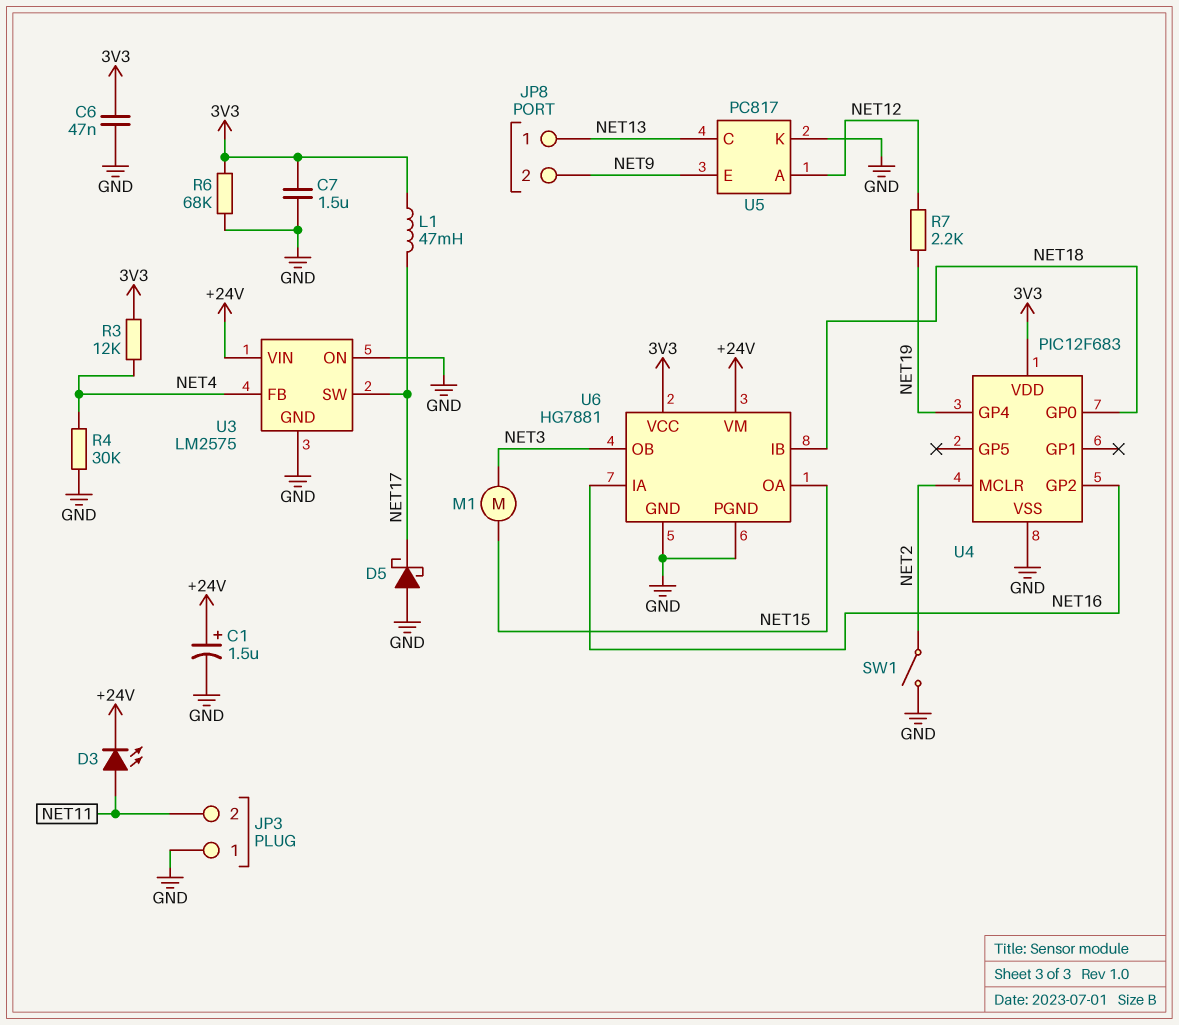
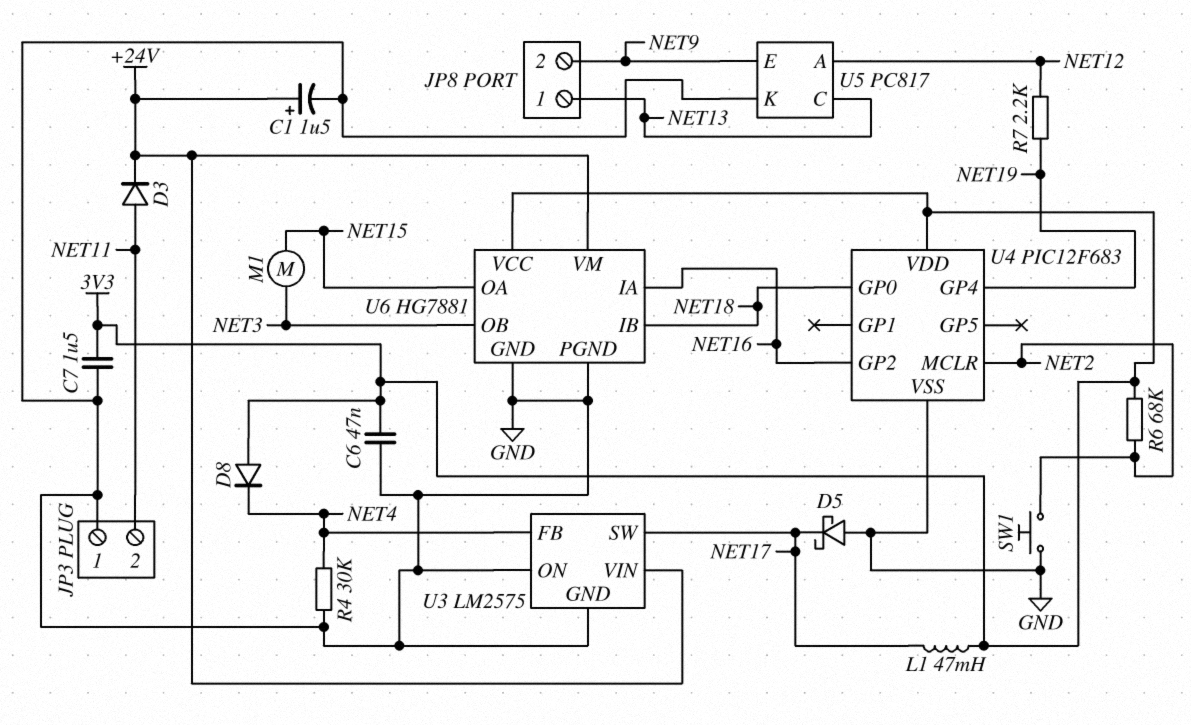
D3: LED (A NET11, K +24V) -> diode (A NET11, K +24V)
D8: none -> diode (A 3V3, K NET4)
R3: 12k (3V3, NET4) -> none
R6: 68k (3V3, GND) -> 68k (3V3, NET2)
SW1: switch (GND, NET2) -> button (GND, NET2)

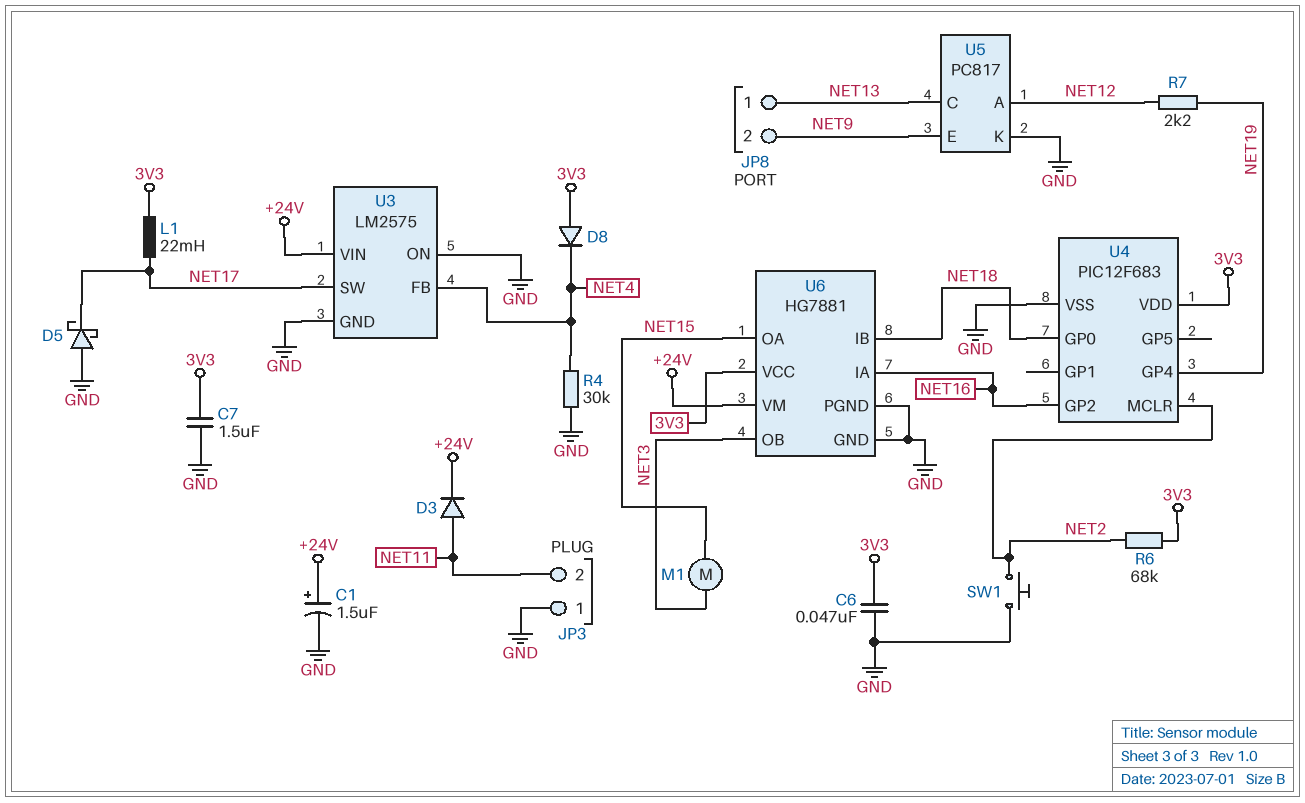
L1: 47mH (3V3, NET17) -> 22mH (3V3, NET17)

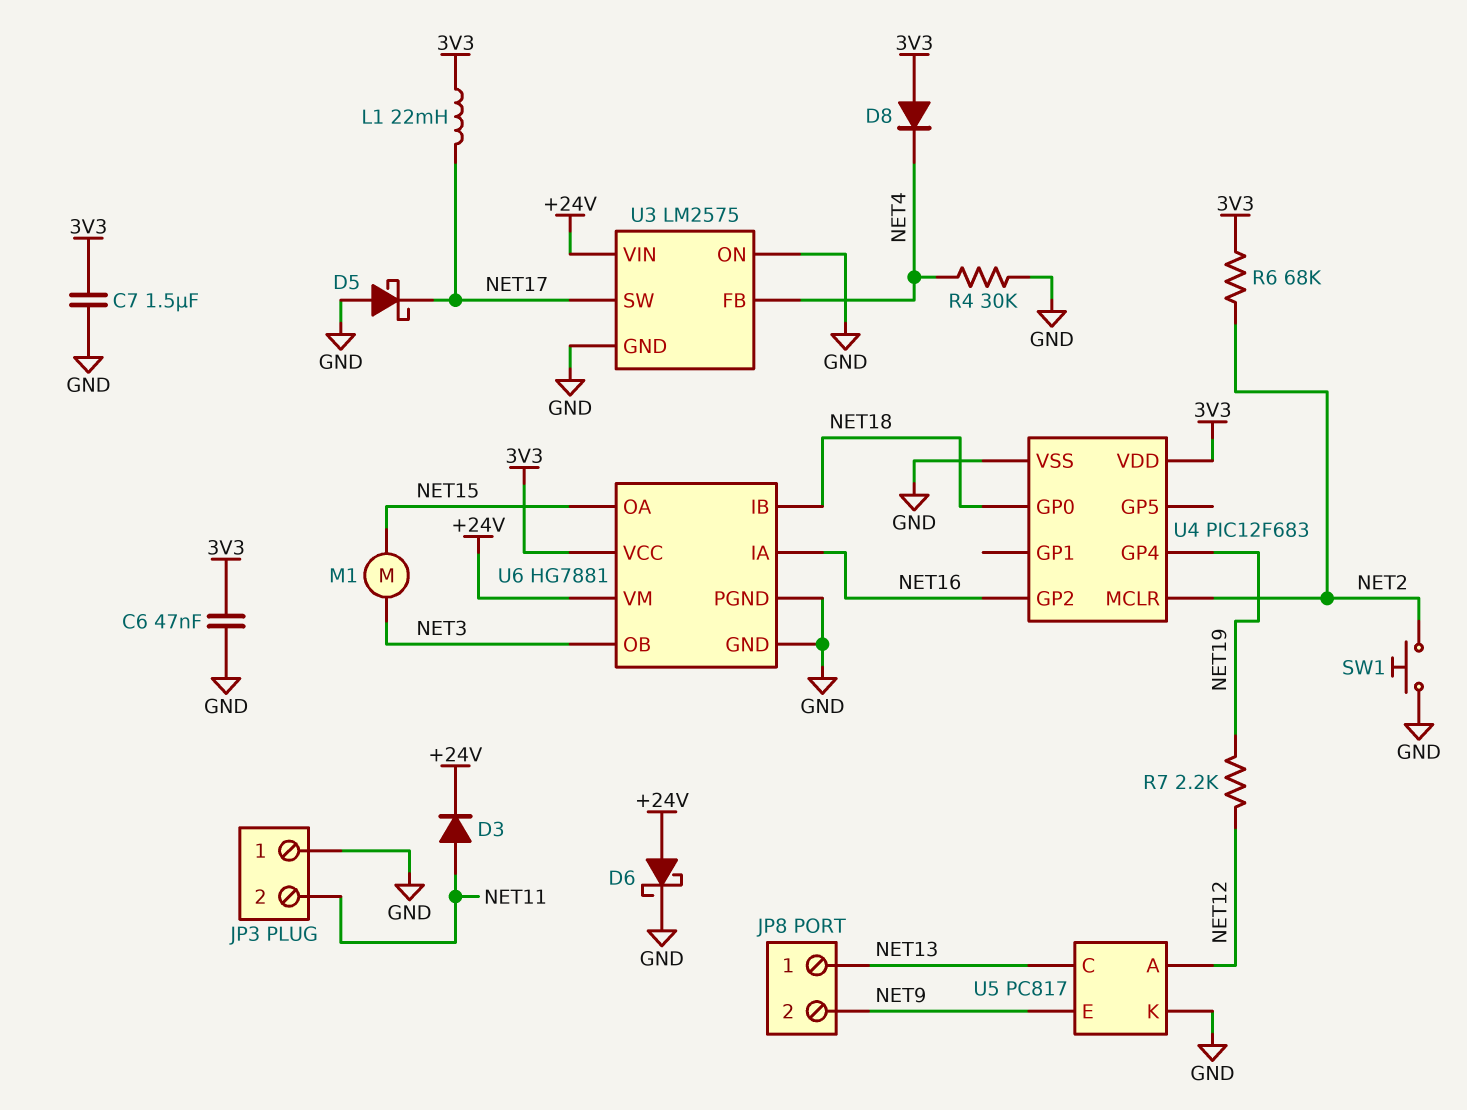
C1: 1.5uF (plus +24V, minus GND) -> none
D6: none -> schottky (A +24V, K GND)

